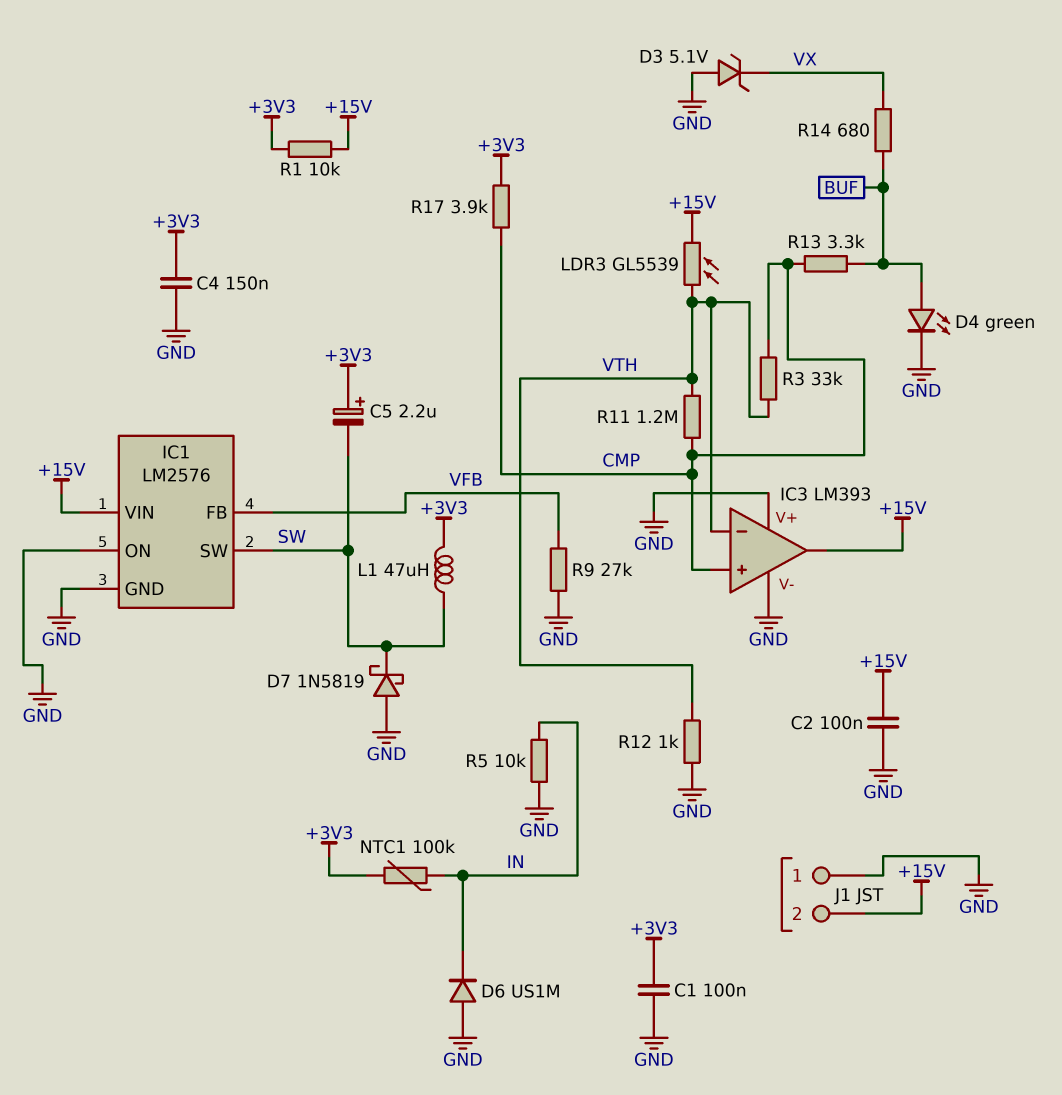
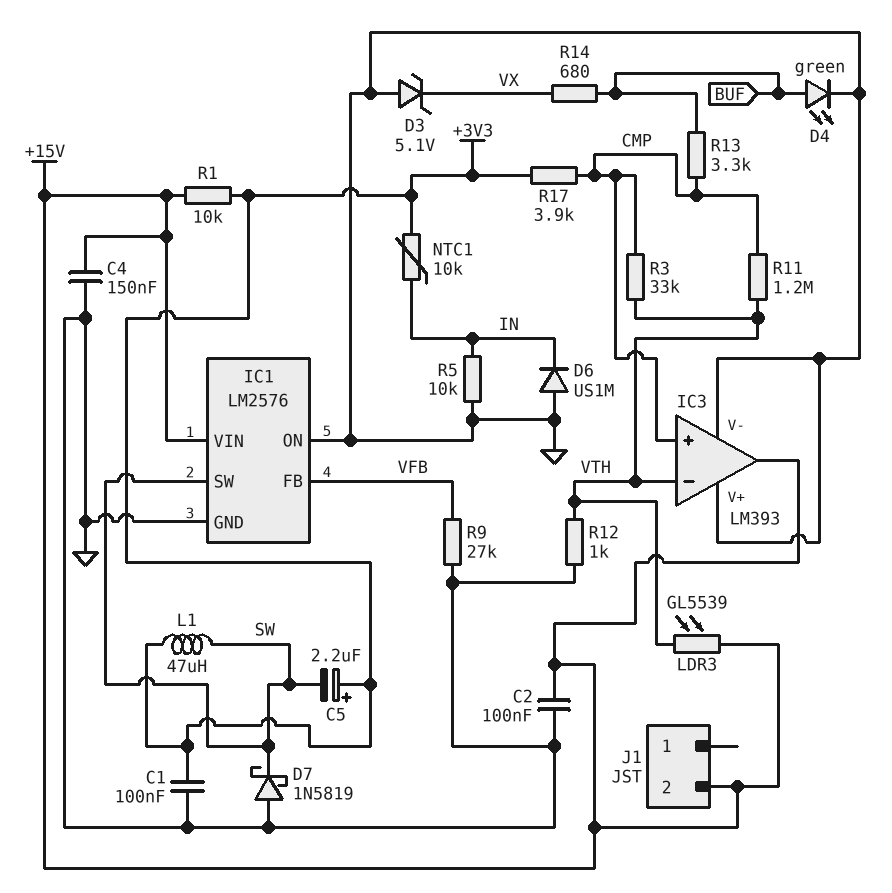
C4: 150nF (+3V3, GND) -> 150nF (+15V, GND)
J1 pin 1: GND -> none
NTC1: 100k (+3V3, IN) -> 10k (+3V3, IN)

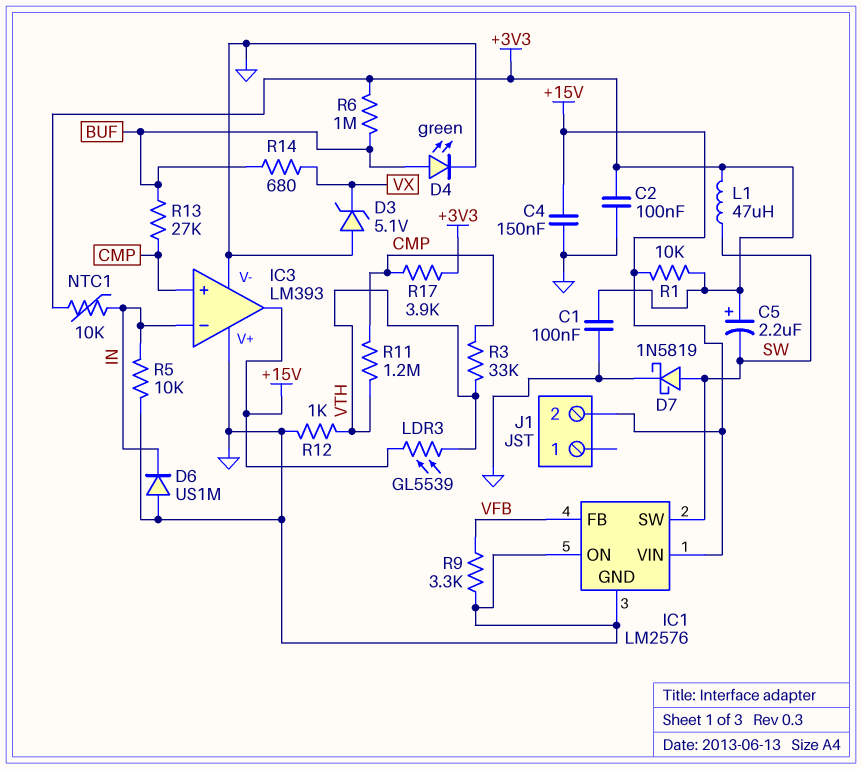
C2: 100nF (+15V, GND) -> 100nF (+3V3, GND)
D7: schottky 1N5819 (A GND, K SW) -> schottky 1N5819 (A SW, K GND)
IC3 pin in-: VTH -> IN
R6: none -> 1M (+3V3, BUF)
R9: 27k (GND, VFB) -> 3.3k (GND, VFB)
R13: 3.3k (BUF, CMP) -> 27k (BUF, CMP)

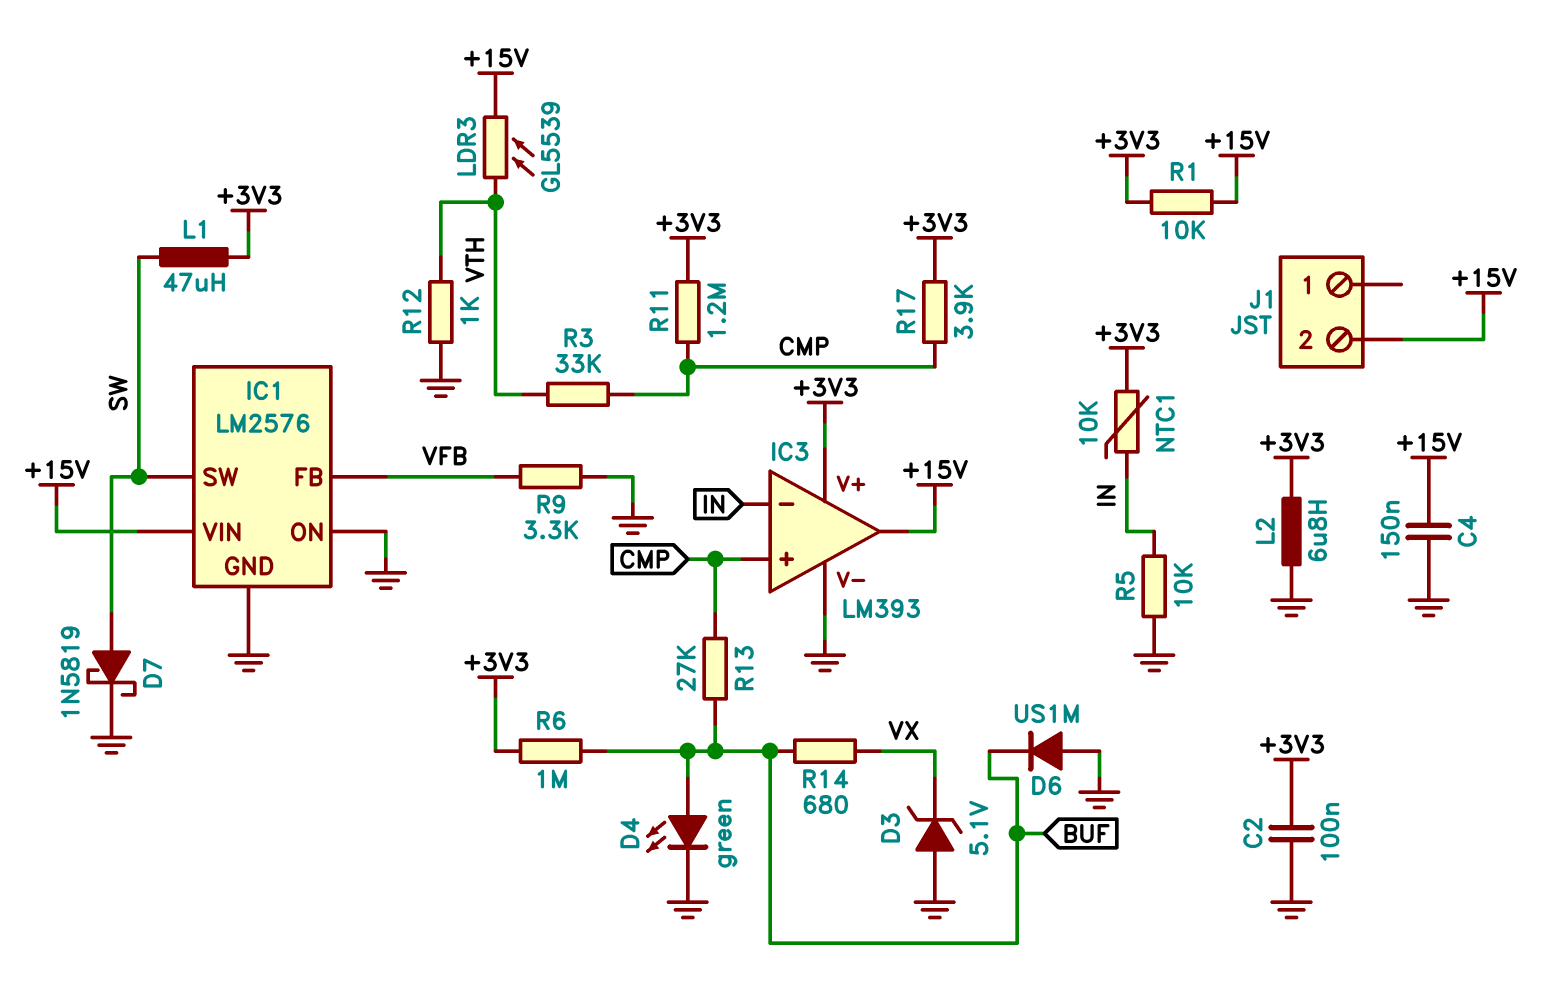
C1: 100nF (+3V3, GND) -> none
C5: 2.2uF (plus +3V3, minus SW) -> none
D6: diode US1M (A GND, K IN) -> diode US1M (A GND, K BUF)
IC3 pin V+: GND -> +3V3
L2: none -> 6.8uH (+3V3, GND)
R11: 1.2M (CMP, VTH) -> 1.2M (+3V3, CMP)

